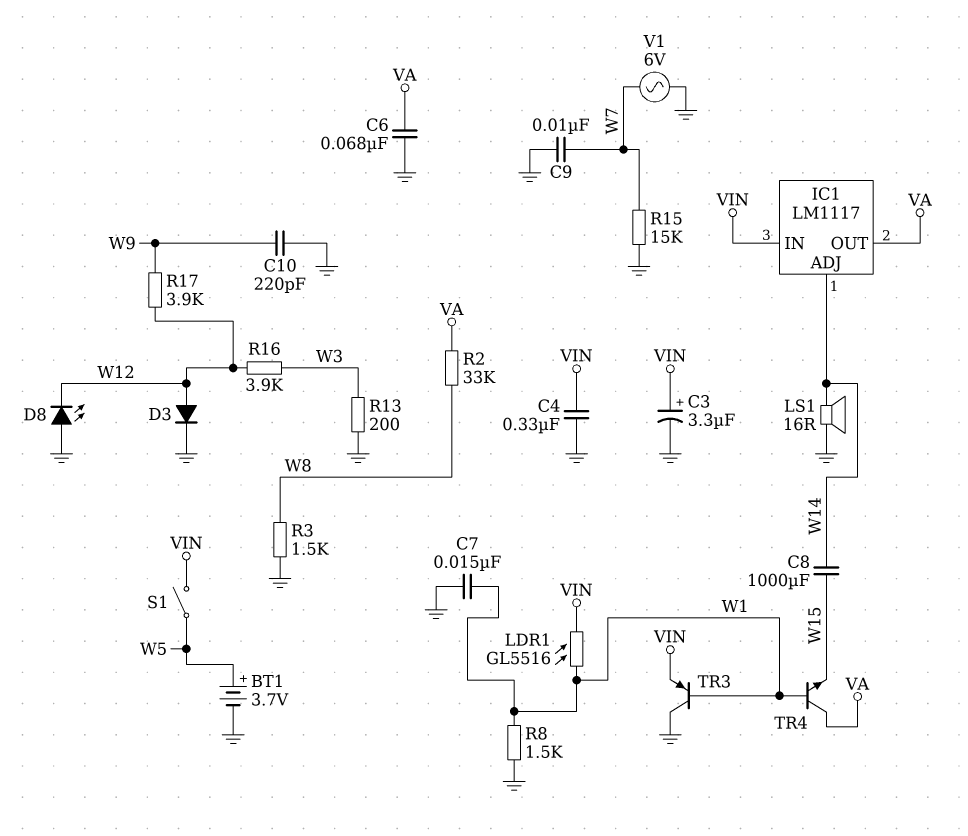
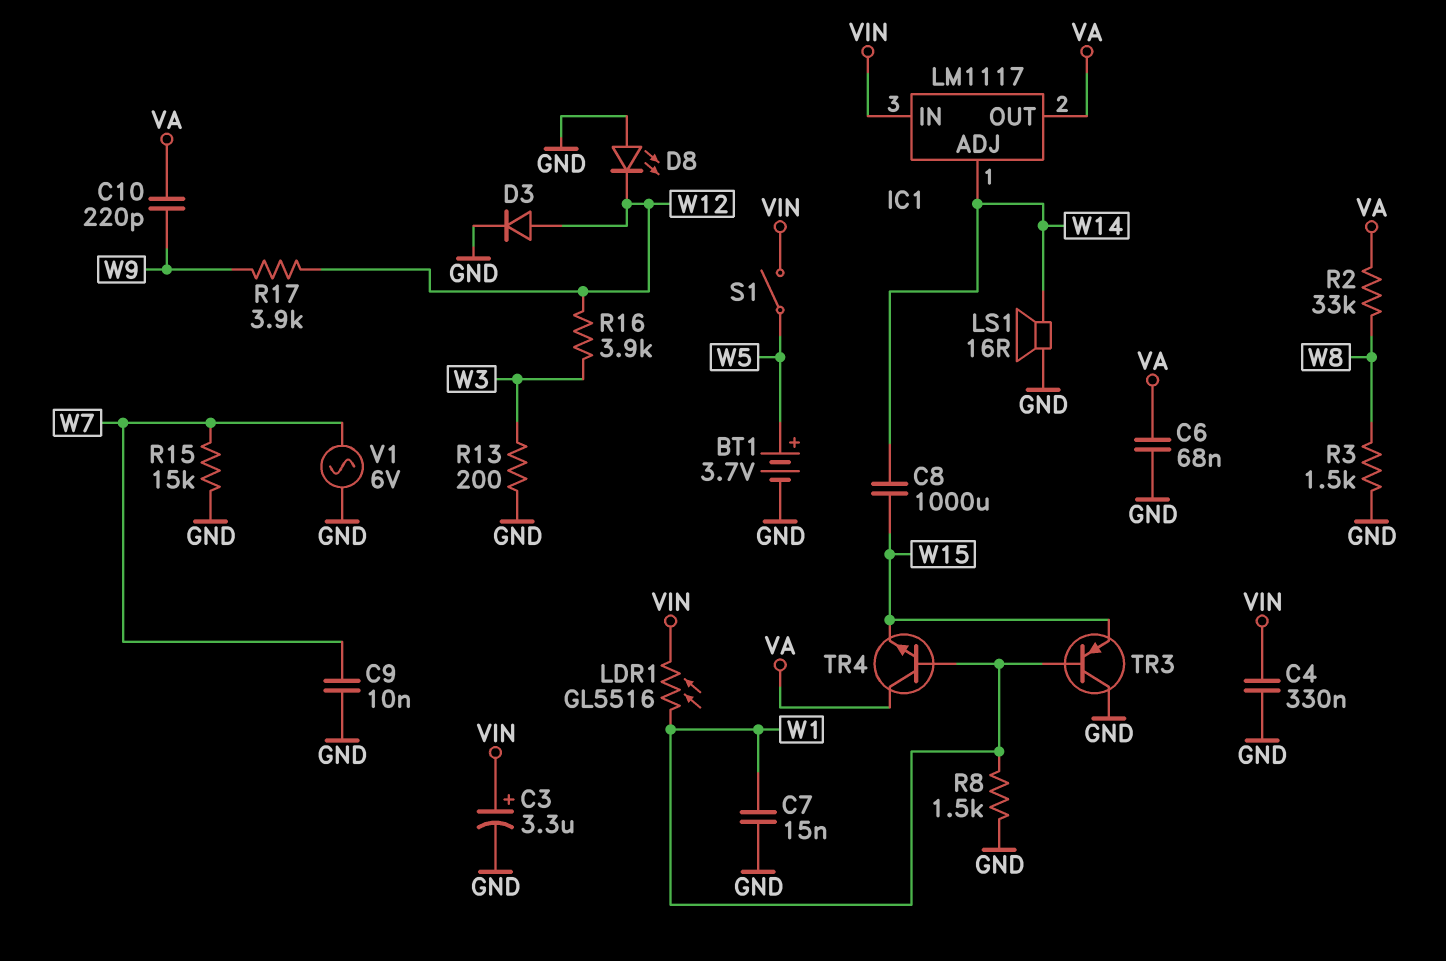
C10: 220pF (GND, W9) -> 220pF (VA, W9)
TR3: PNP (B W1, C GND, E VIN) -> PNP (B W1, C GND, E W15)

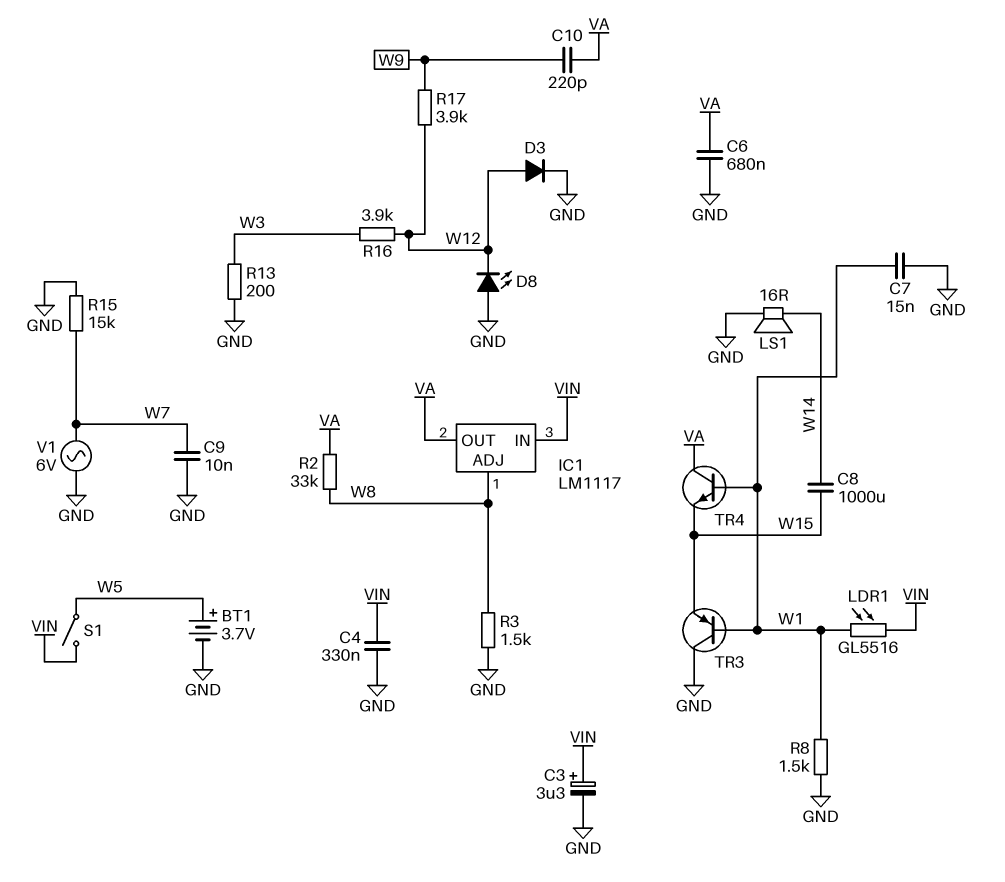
C6: 68nF (GND, VA) -> 680nF (GND, VA)
IC1 pin ADJ: W14 -> W8

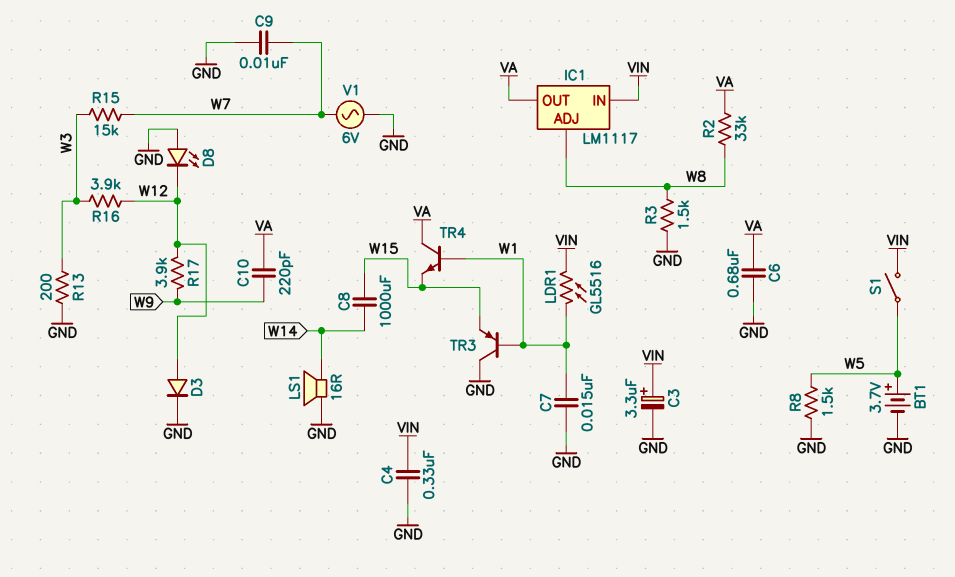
R8: 1.5k (GND, W1) -> 1.5k (GND, W5)
R15: 15k (GND, W7) -> 15k (W3, W7)

